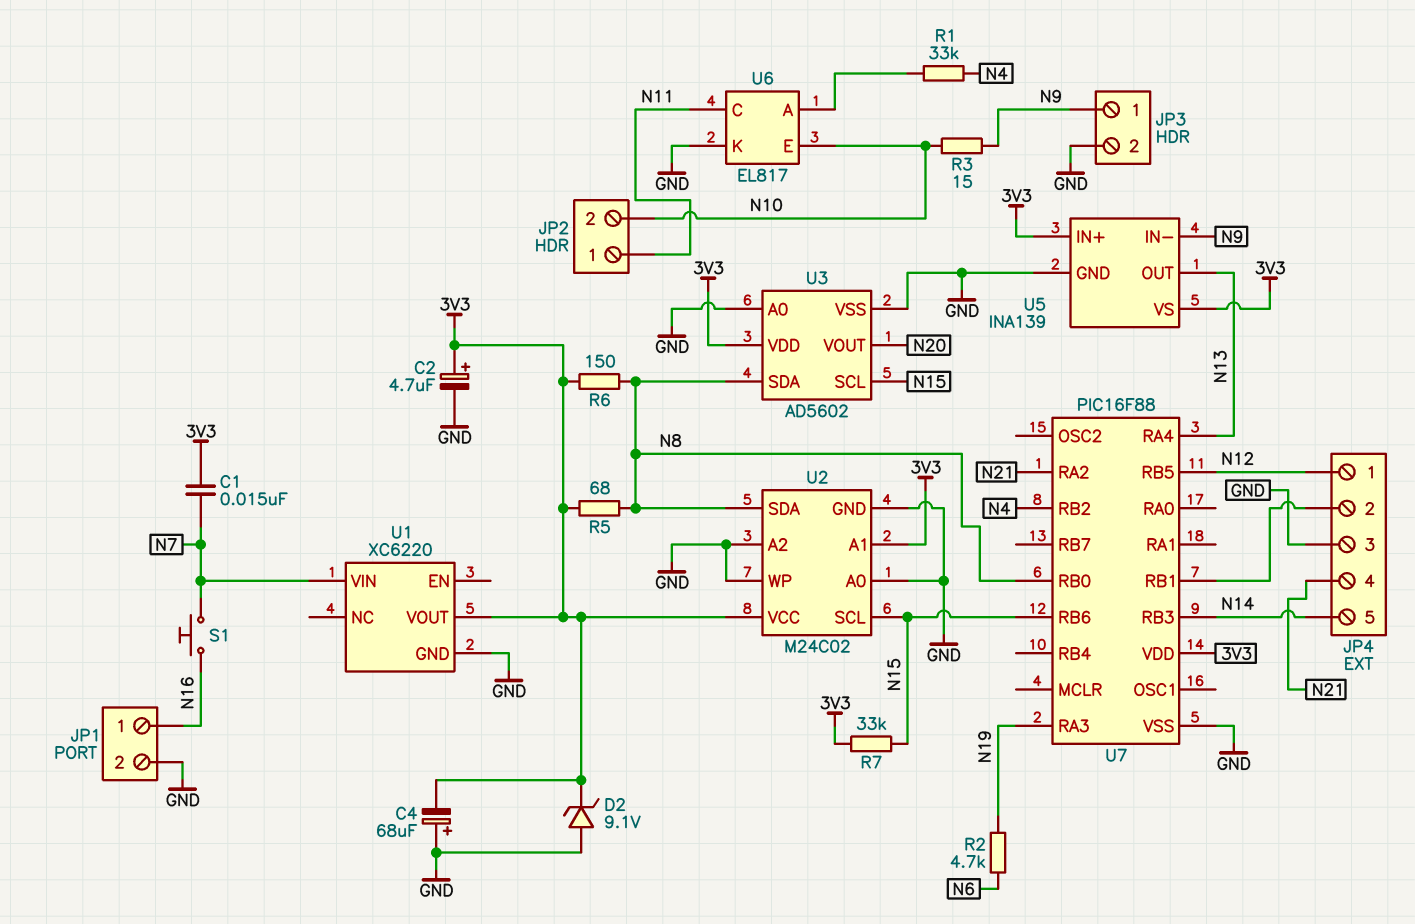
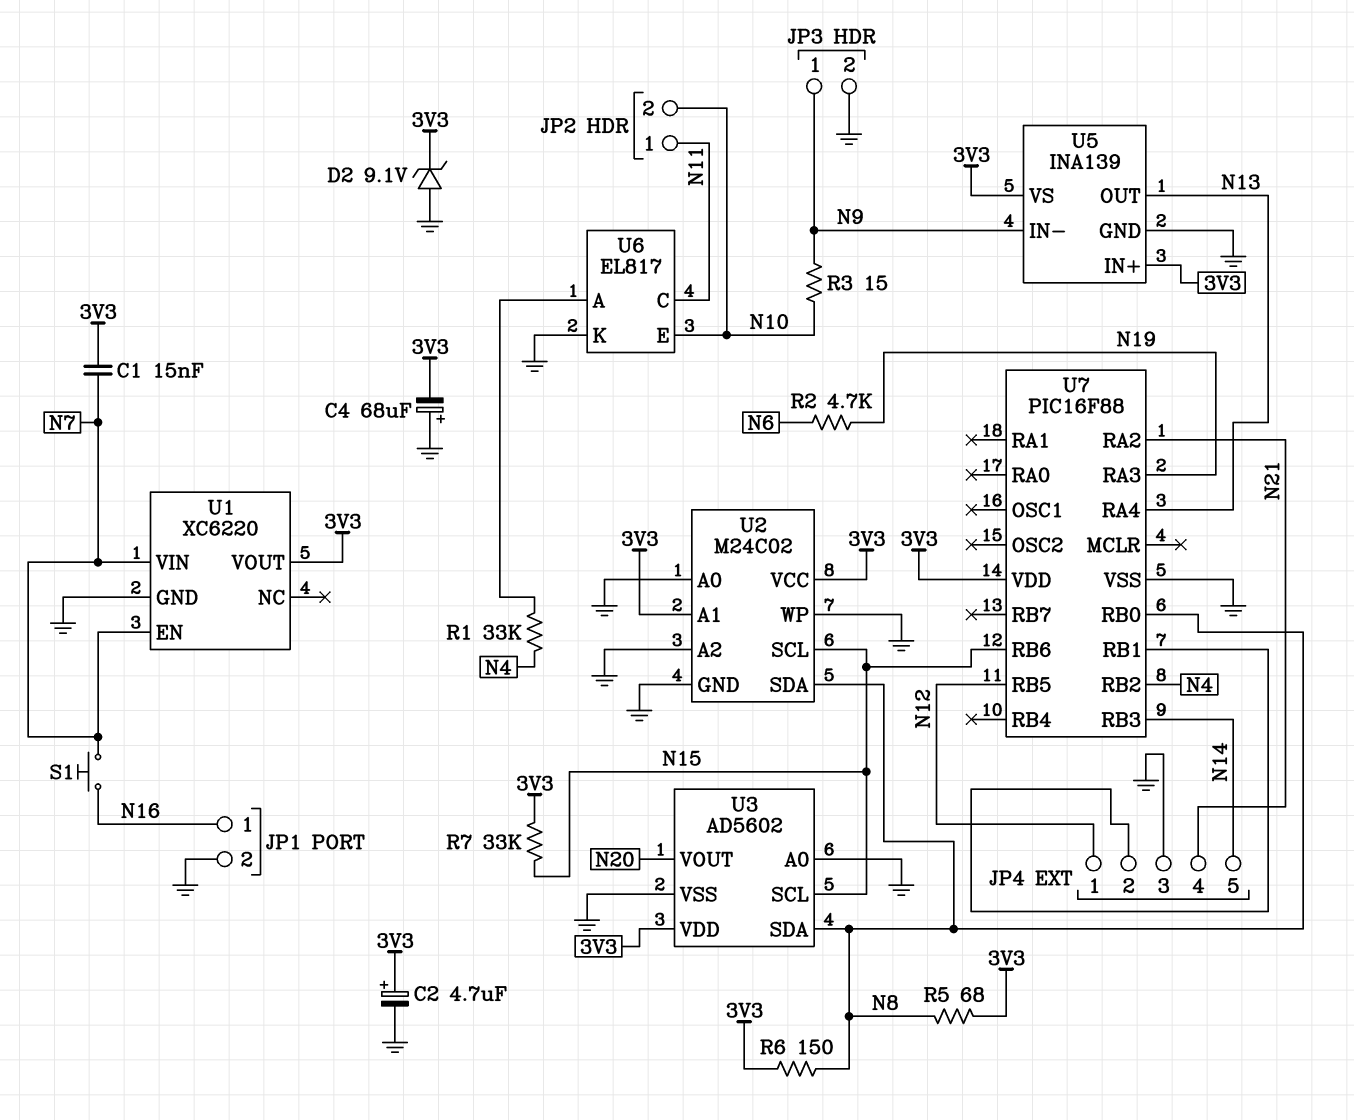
U1 pin EN: none -> N7

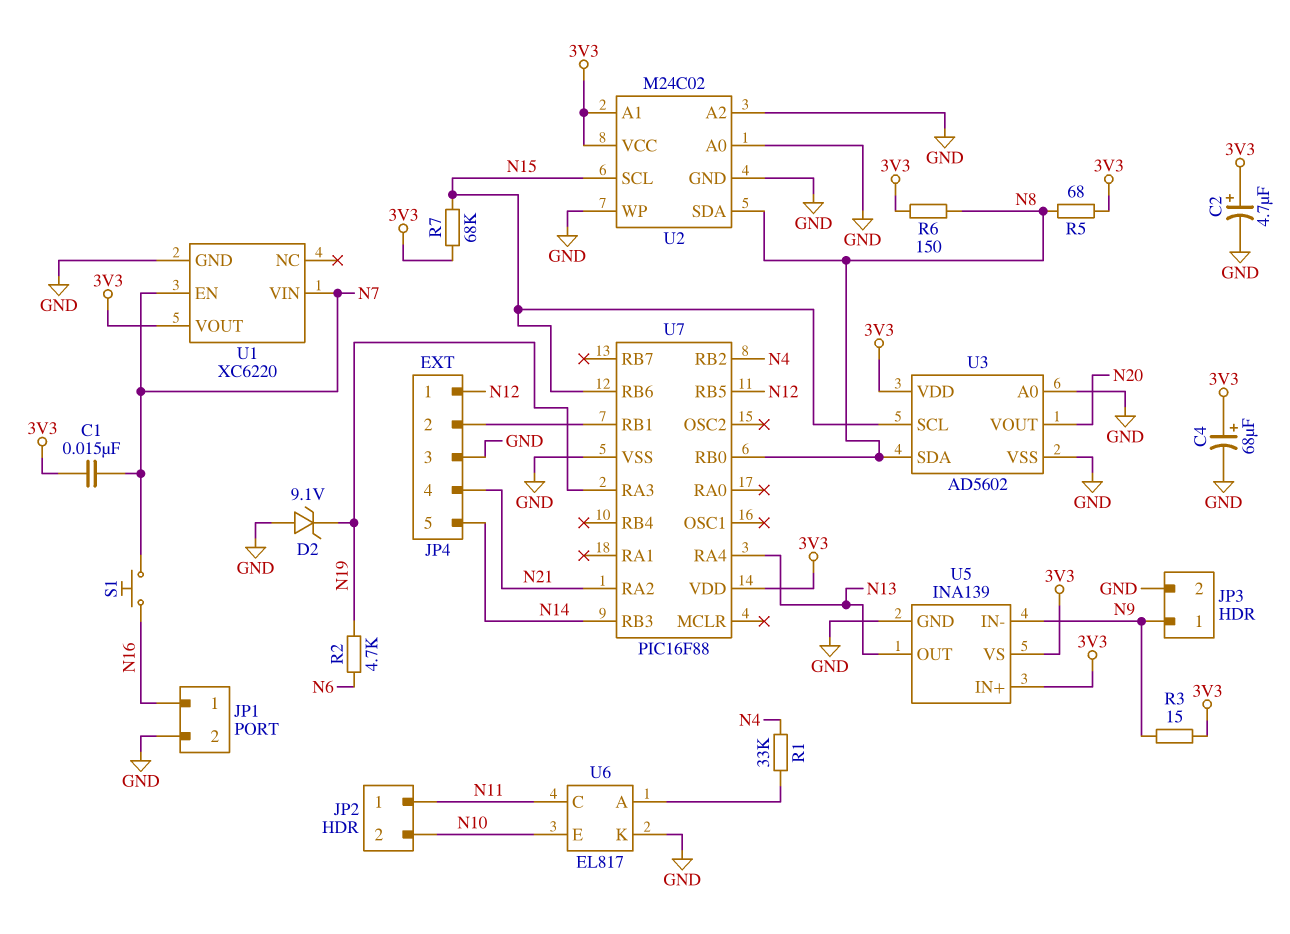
C4: 68uF (plus GND, minus 3V3) -> 68uF (plus 3V3, minus GND)
D2: zener 9.1V (A GND, K 3V3) -> zener 9.1V (A GND, K N19)
R3: 15 (N9, N10) -> 15 (3V3, N9)
R7: 33k (3V3, N15) -> 68k (3V3, N15)

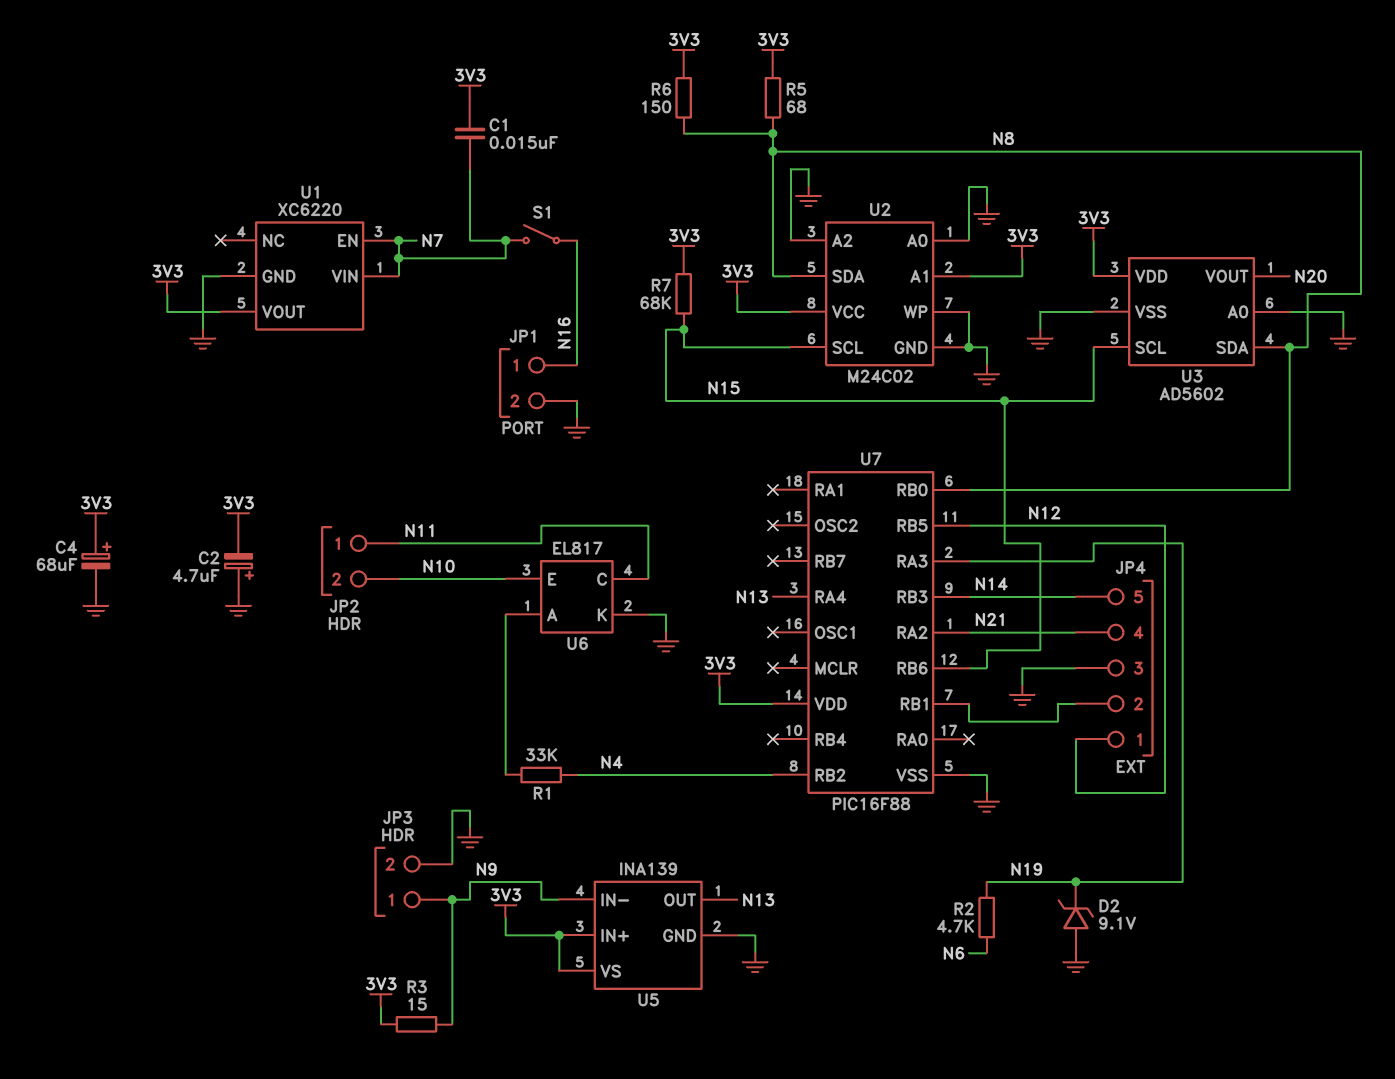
C2: 4.7uF (plus 3V3, minus GND) -> 4.7uF (plus GND, minus 3V3)
S1: button (N7, N16) -> switch (N7, N16)

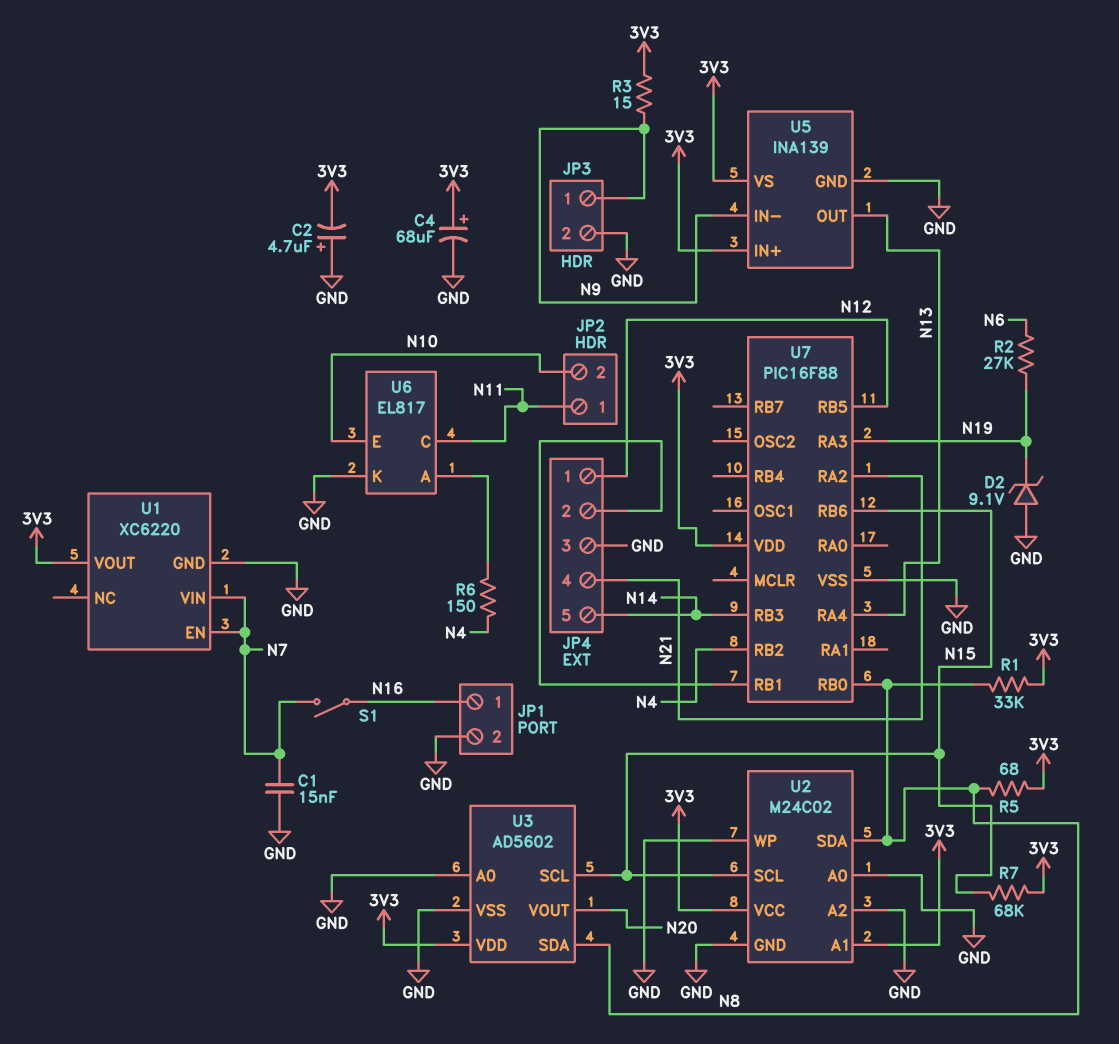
C1: 15nF (3V3, N7) -> 15nF (GND, N7)
R1: 33k (N4, U6/A) -> 33k (3V3, N8)
R2: 4.7k (N6, N19) -> 27k (N6, N19)
R6: 150 (3V3, N8) -> 150 (N4, U6/A)

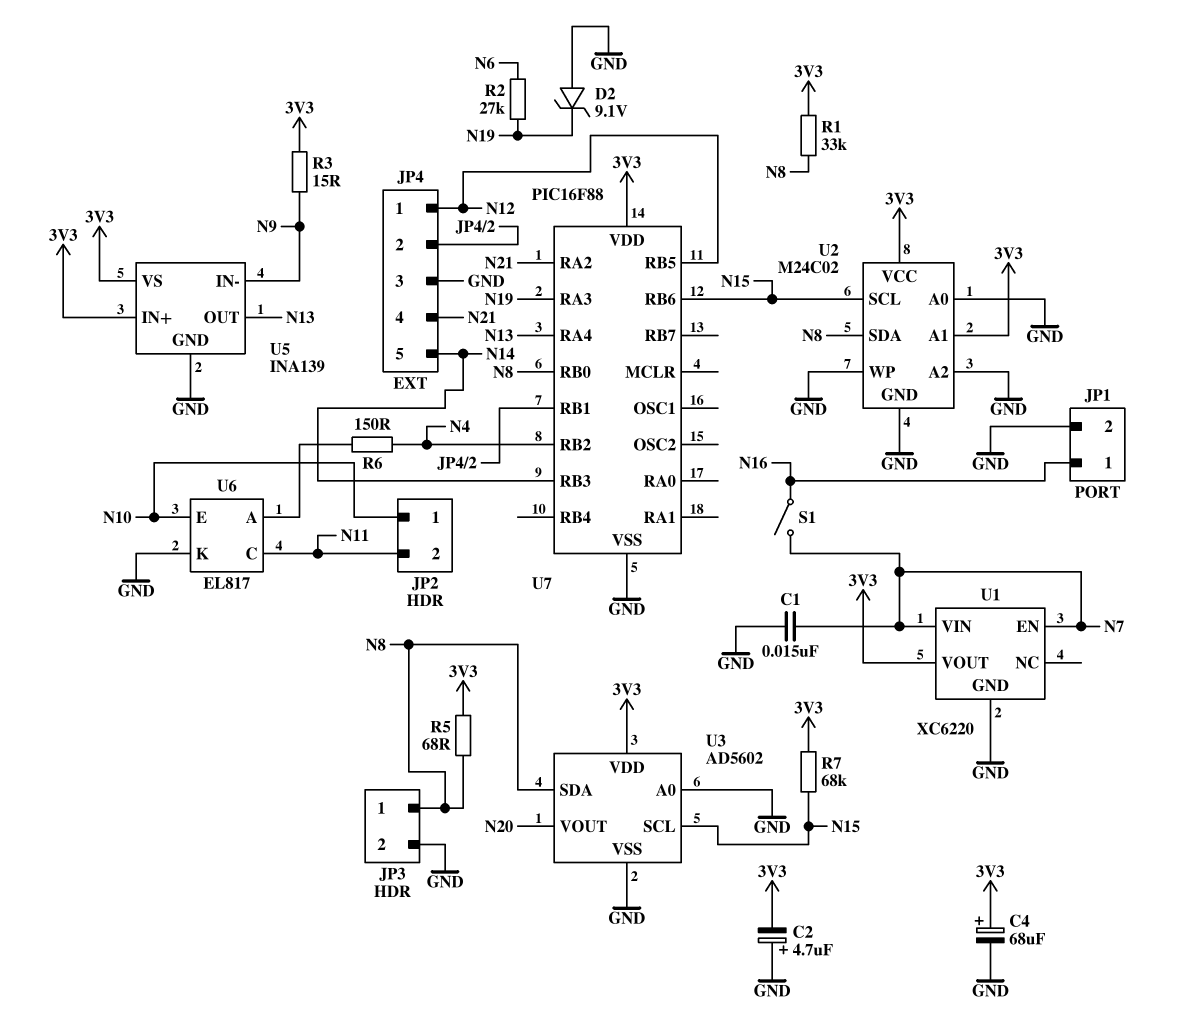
JP2 pin 1: N11 -> N10
JP2 pin 2: N10 -> N11
JP3 pin 1: N9 -> N8

